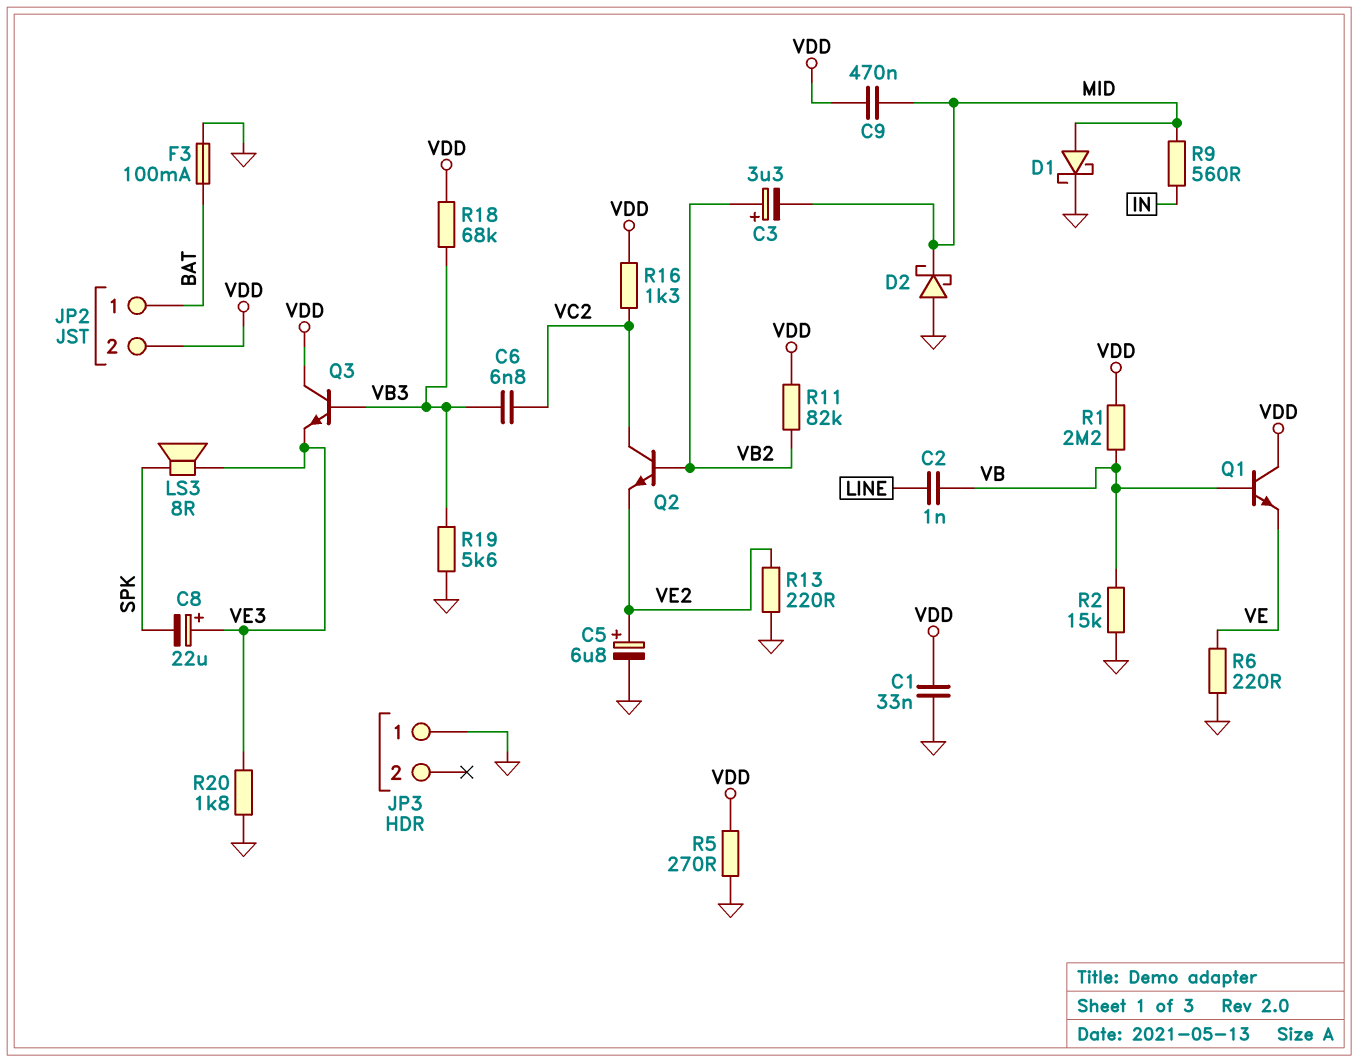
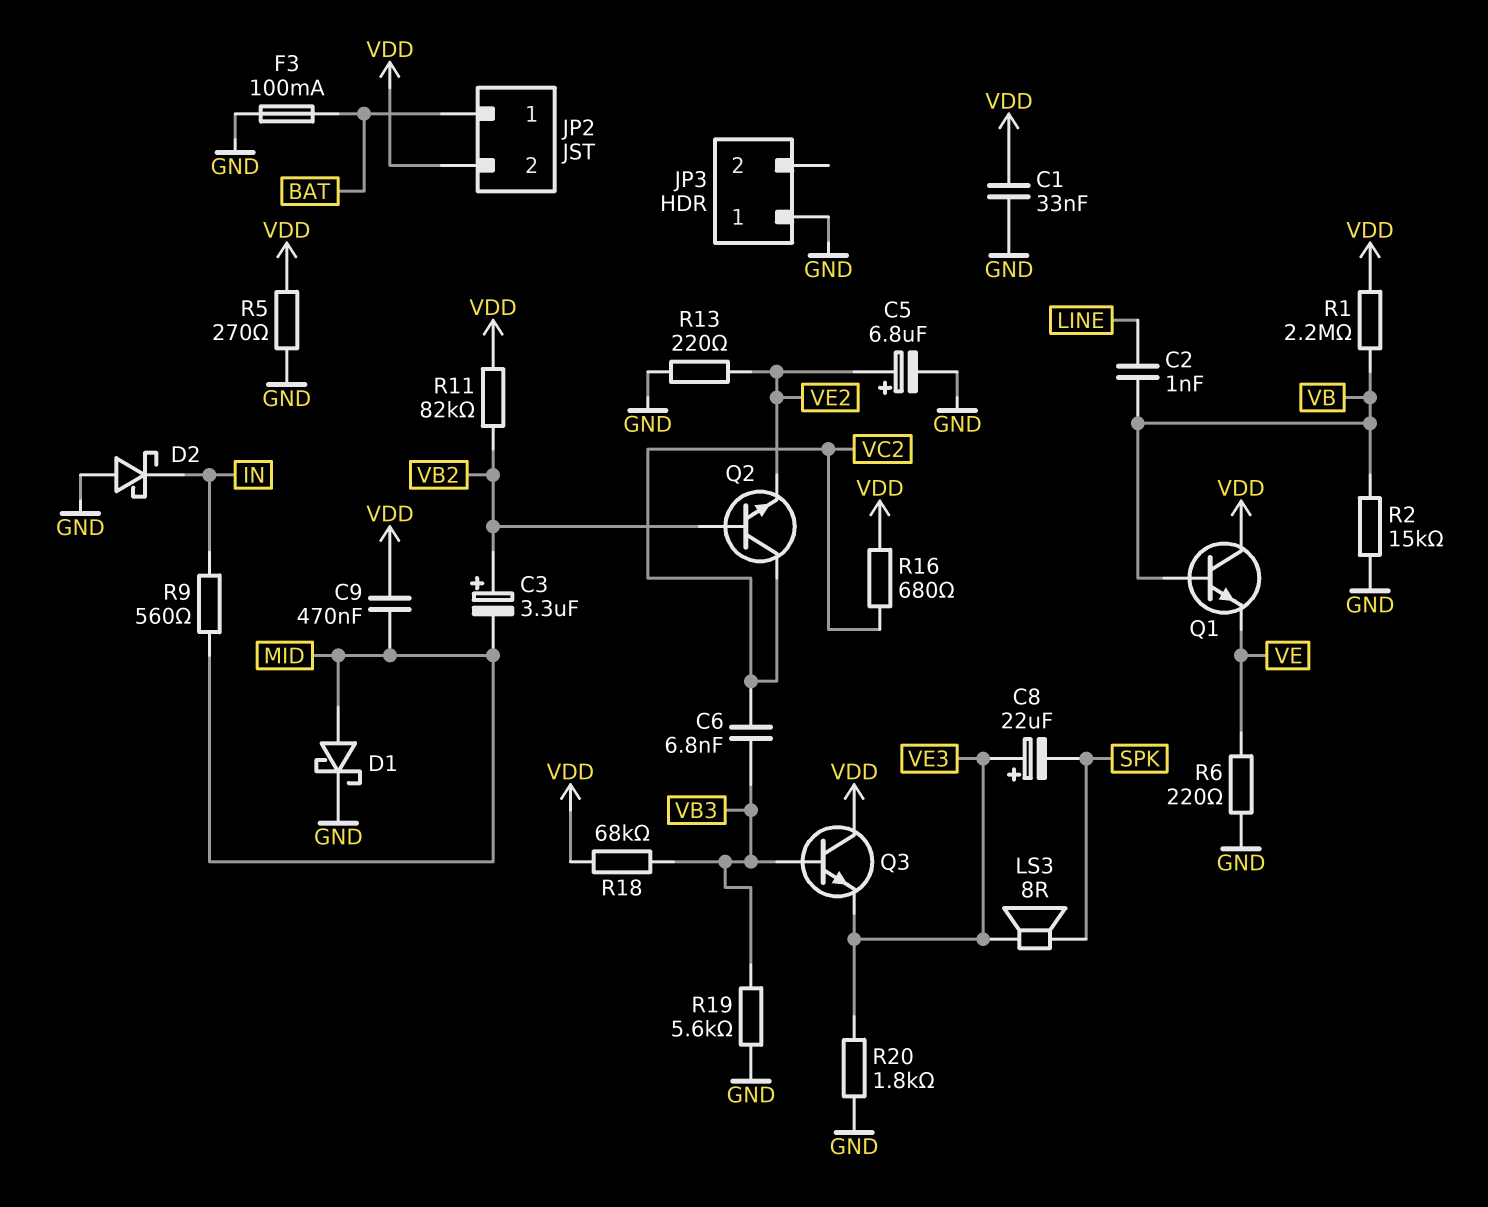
D2: schottky (A GND, K MID) -> schottky (A GND, K IN)
R16: 1.3k (VC2, VDD) -> 680 (VC2, VDD)

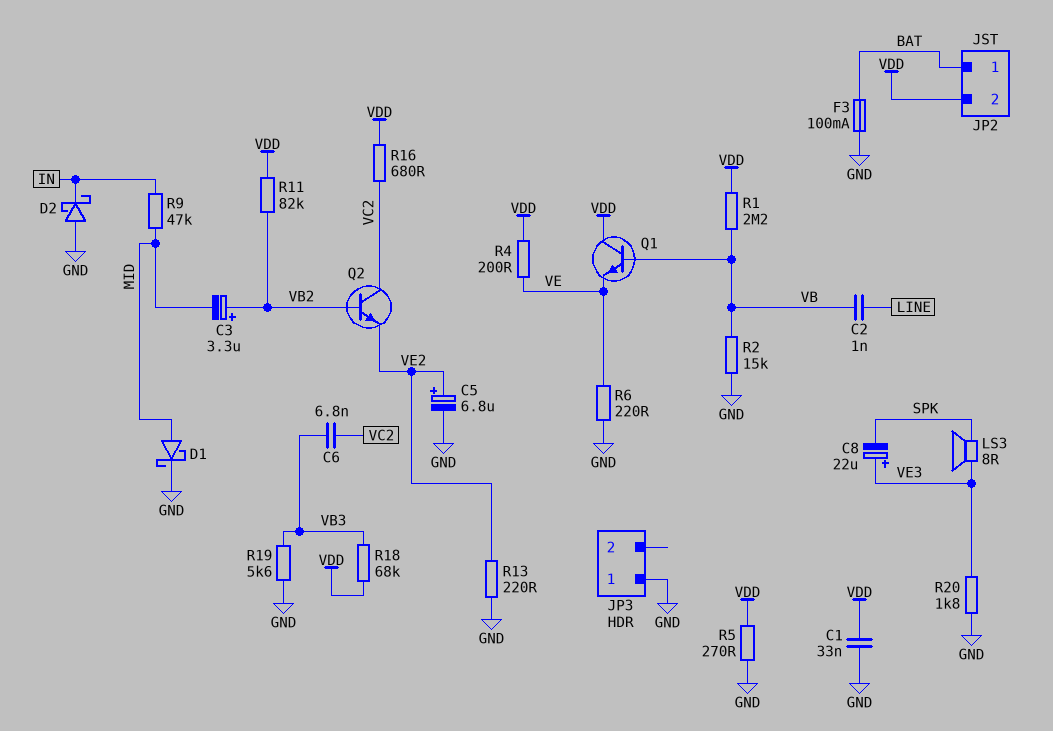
C9: 470nF (MID, VDD) -> none
Q3: NPN (B VB3, C VDD, E VE3) -> none
R4: none -> 200 (VDD, VE)
R9: 560 (IN, MID) -> 47k (IN, MID)

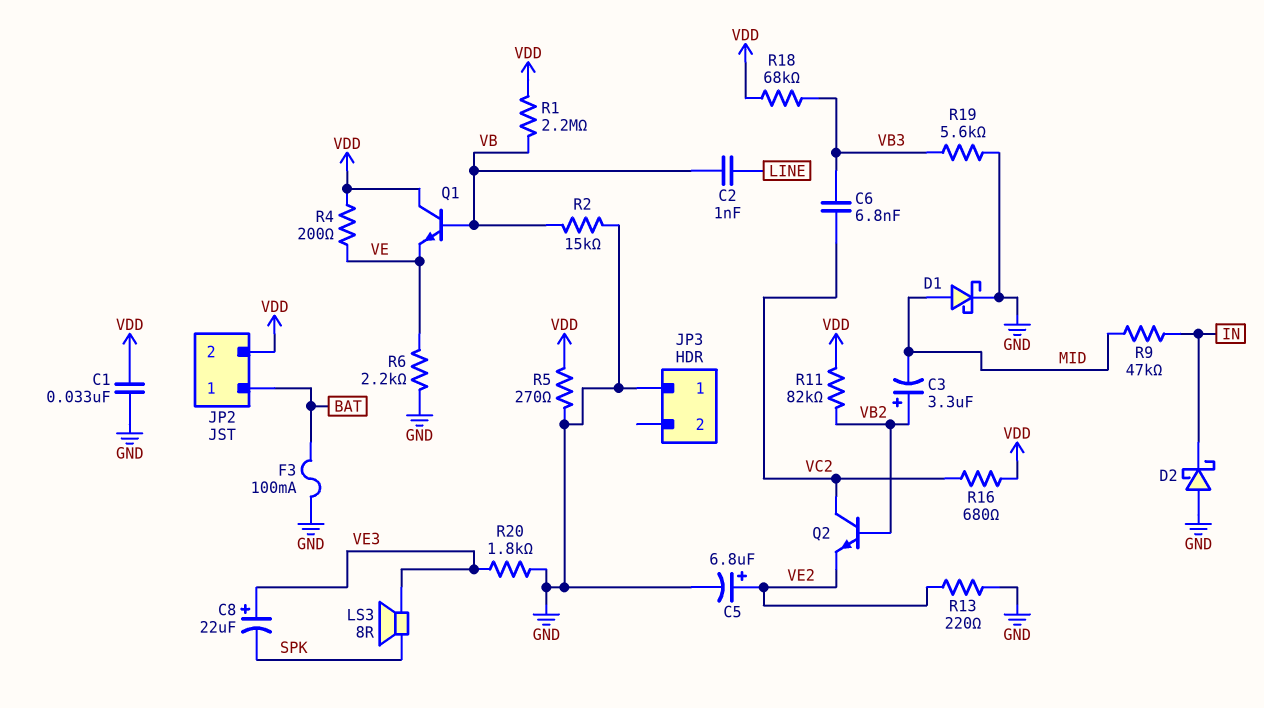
R6: 220 (GND, VE) -> 2.2k (GND, VE)

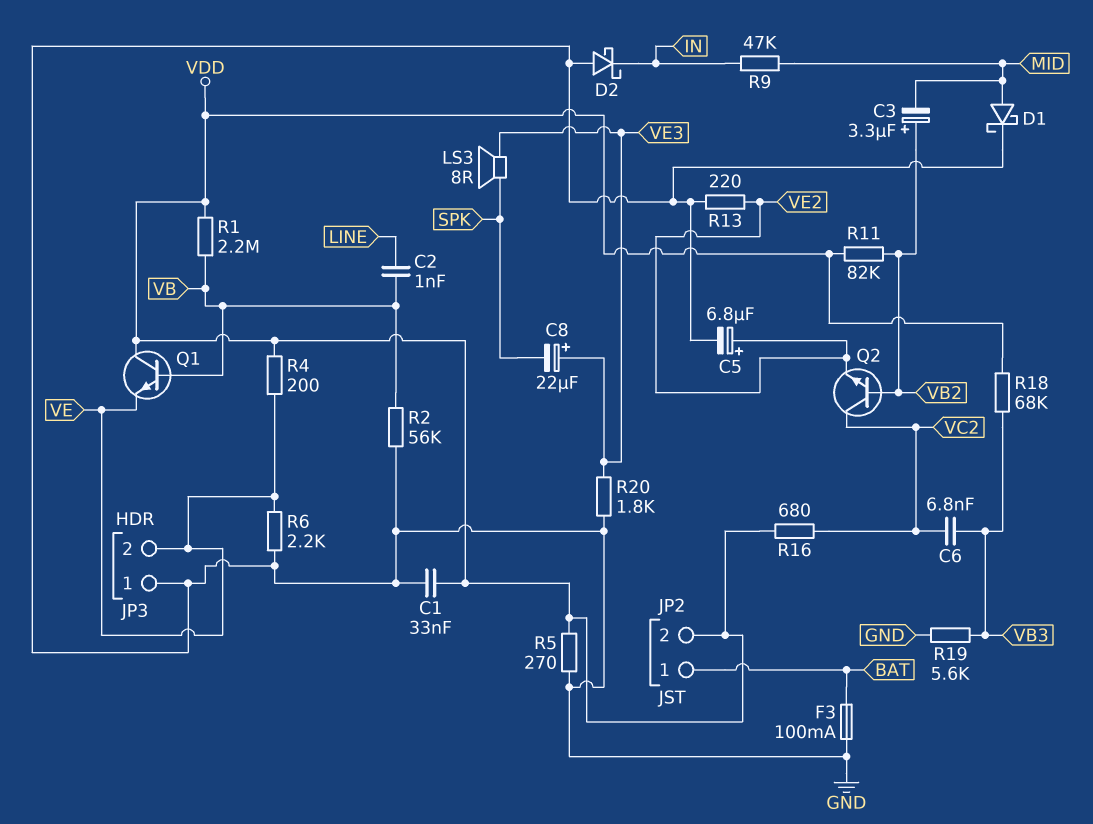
JP3 pin 2: none -> VE
R2: 15k (GND, VB) -> 56k (GND, VB)

